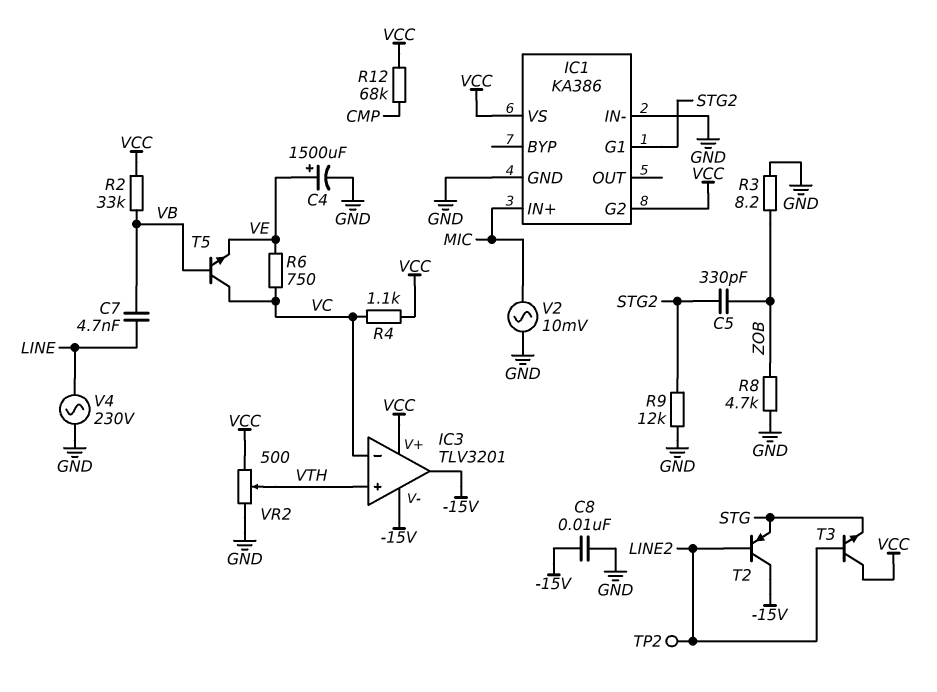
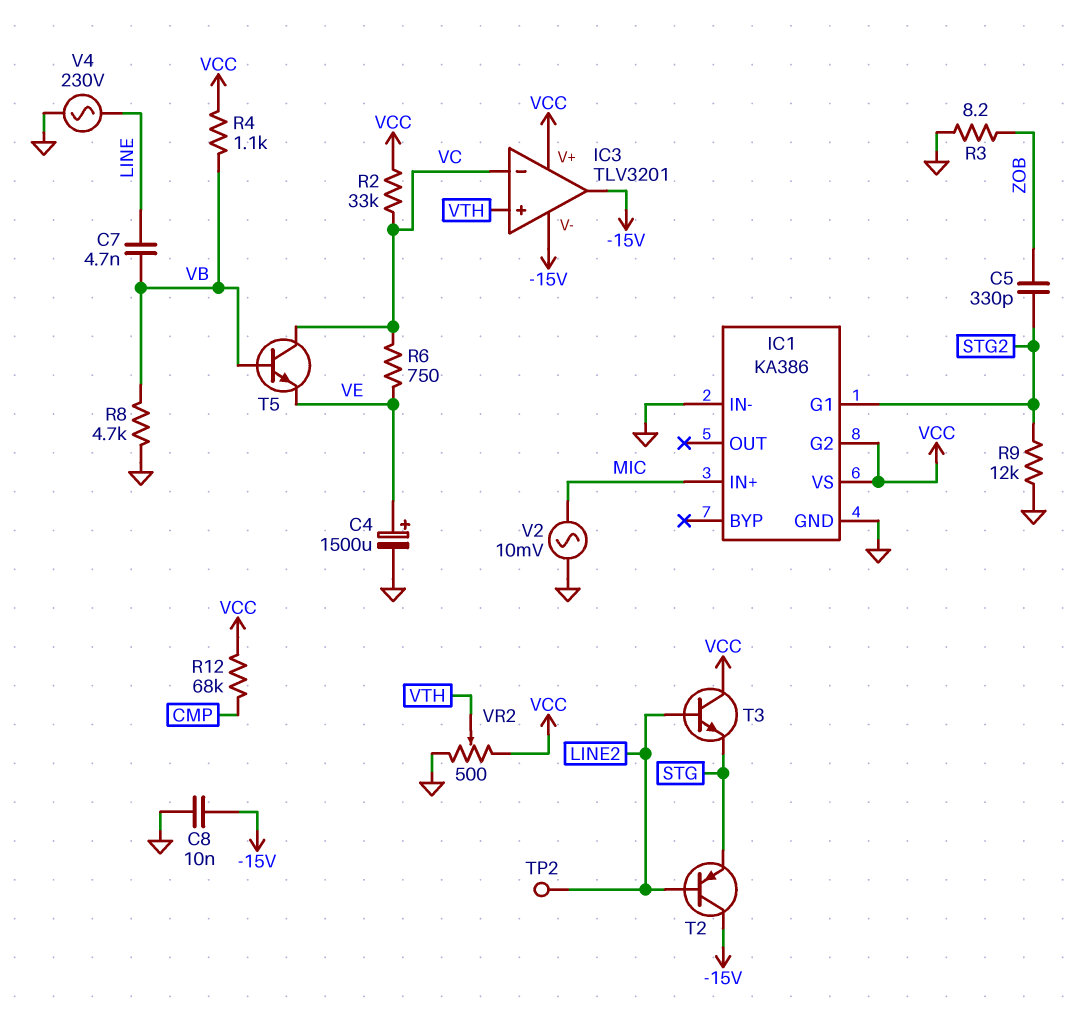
R2: 33k (VB, VCC) -> 33k (VC, VCC)
R4: 1.1k (VC, VCC) -> 1.1k (VB, VCC)
R8: 4.7k (GND, ZOB) -> 4.7k (GND, VB)

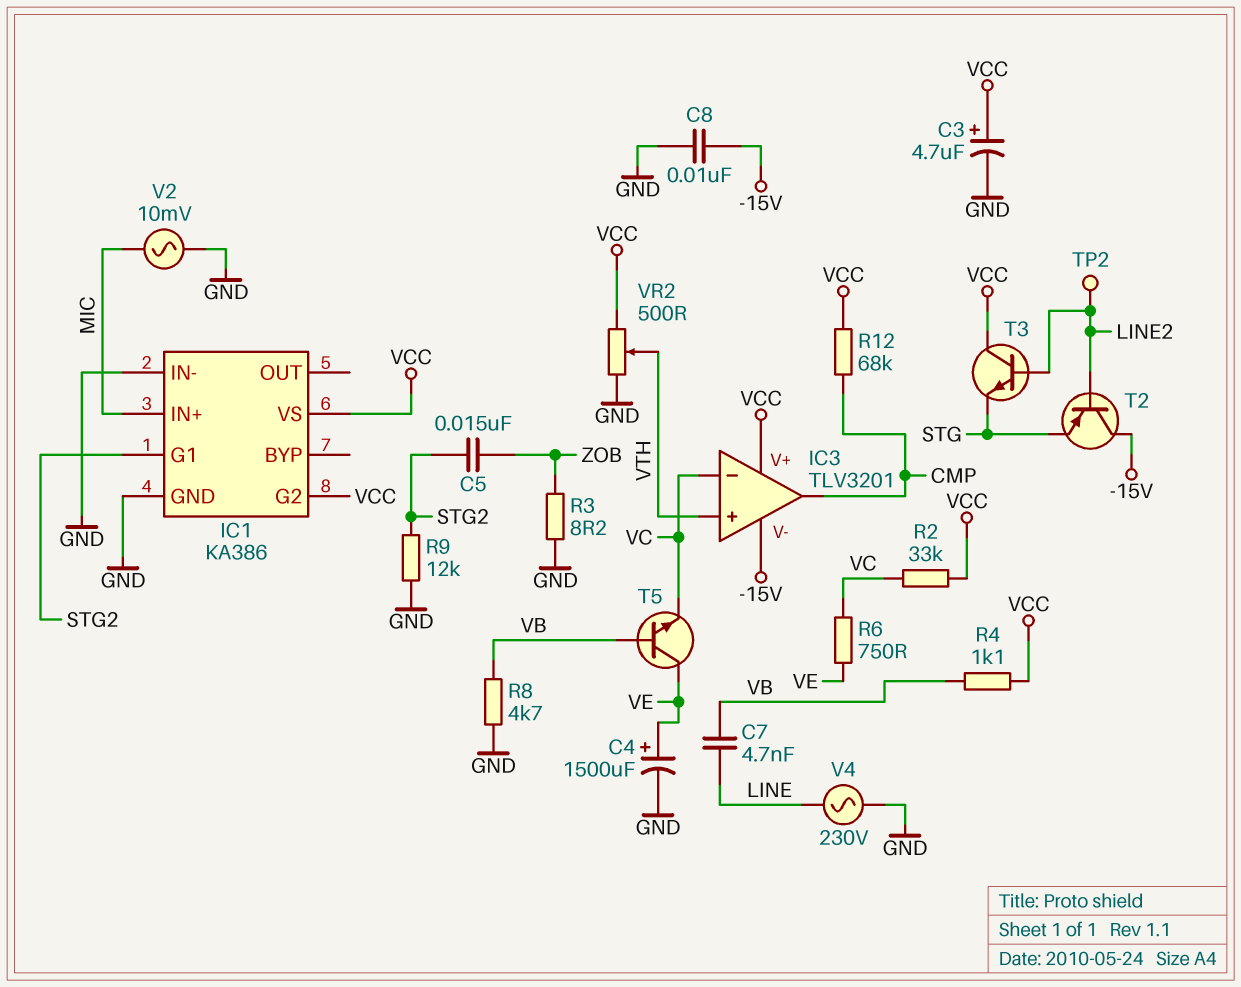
C3: none -> 4.7uF (plus VCC, minus GND)
C5: 330pF (STG2, ZOB) -> 15nF (STG2, ZOB)
IC3 pin out: -15V -> CMP
T5: NPN (B VB, C VC, E VE) -> NPN (B VB, C VE, E VC)

